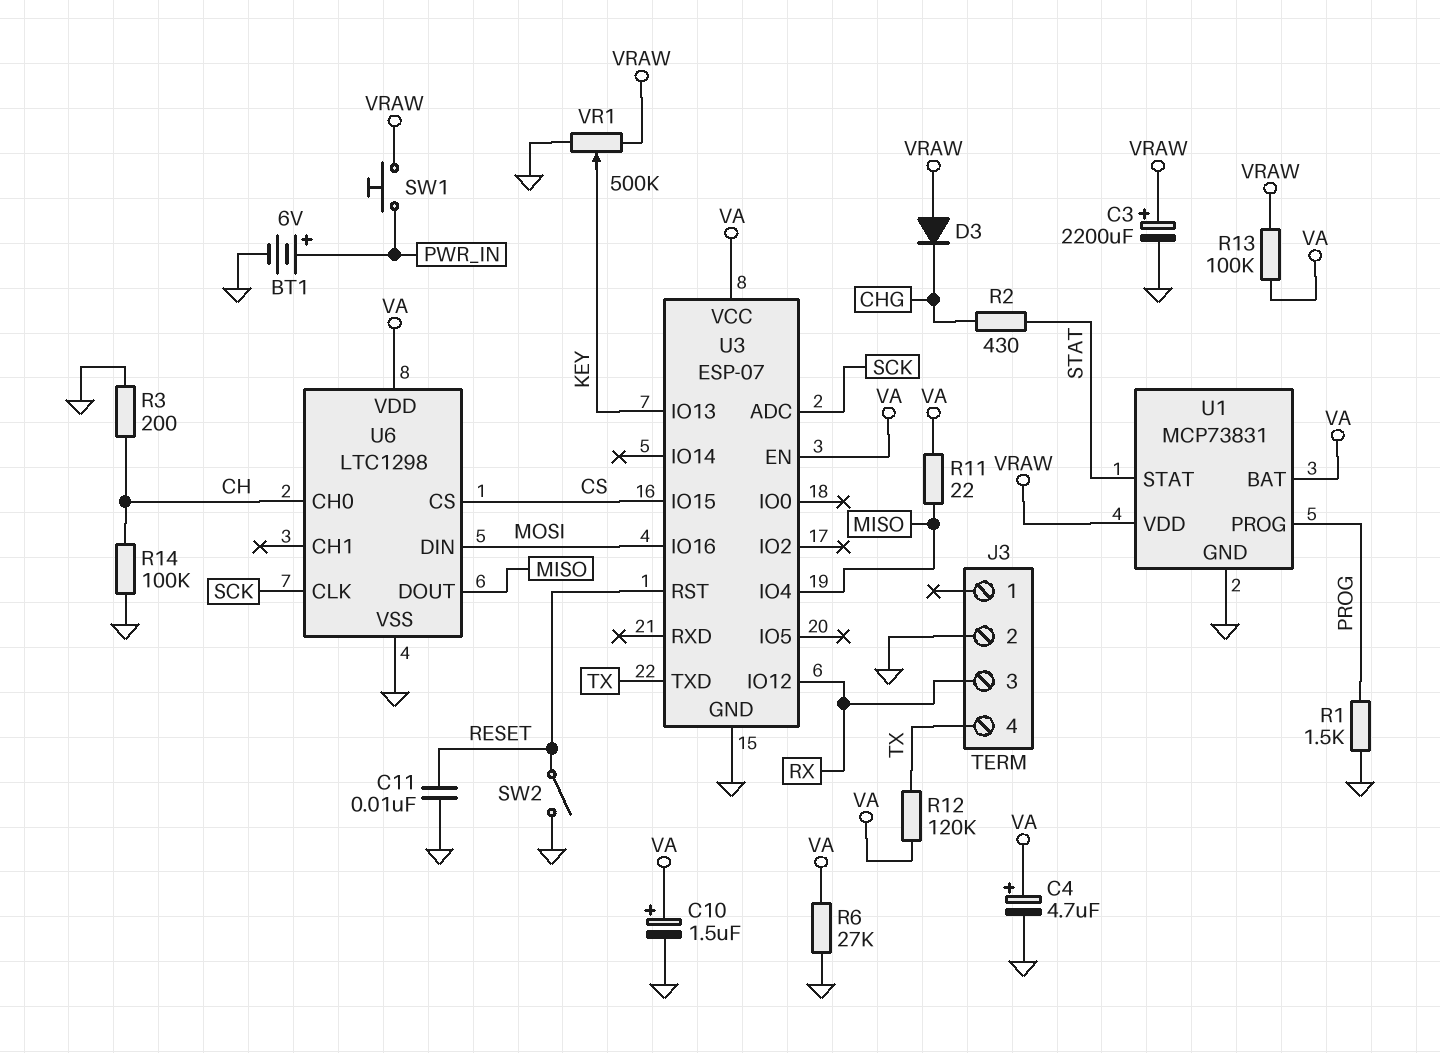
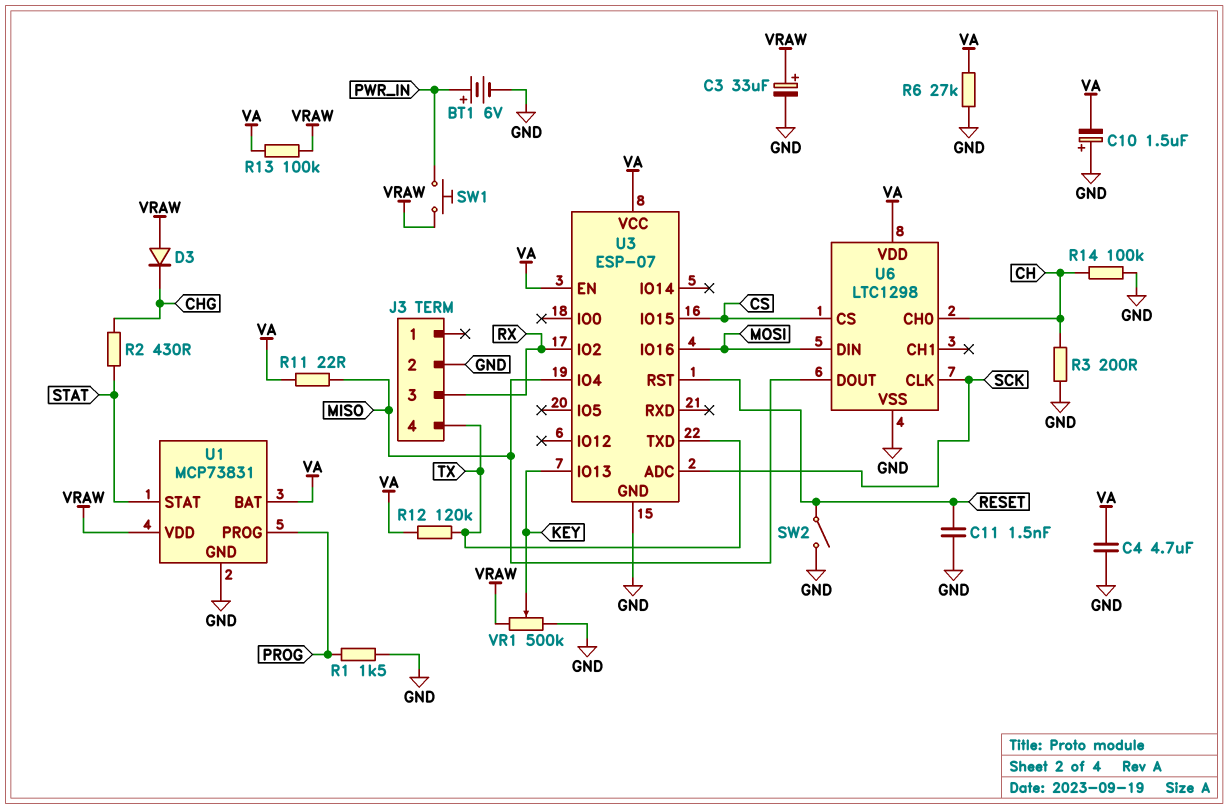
C3: 2200uF (plus VRAW, minus GND) -> 33uF (plus VRAW, minus GND)
C4: 4.7uF (plus VA, minus GND) -> 4.7uF (GND, VA)
C10: 1.5uF (plus VA, minus GND) -> 1.5uF (plus GND, minus VA)
C11: 10nF (GND, RESET) -> 1.5nF (GND, RESET)
U3 pin IO2: none -> RX
U3 pin IO12: RX -> none

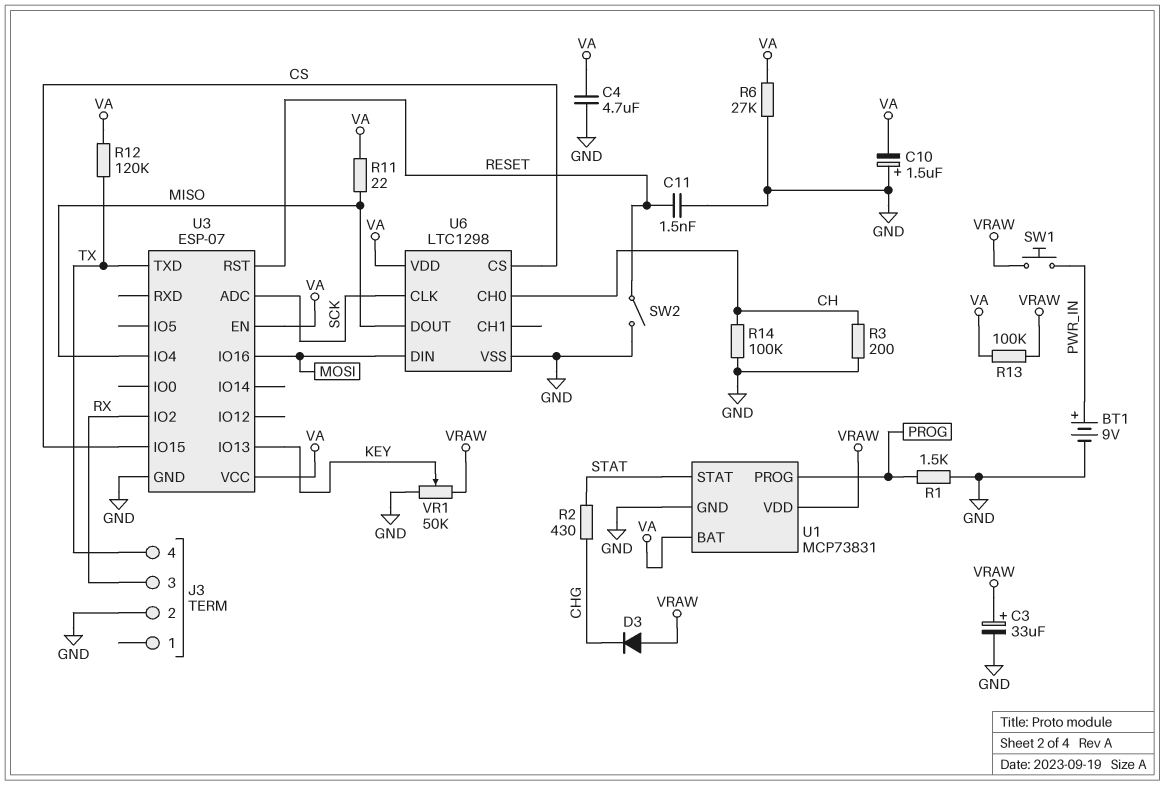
BT1: 6V (plus PWR_IN, minus GND) -> 9V (plus PWR_IN, minus GND)
VR1: 500k (GND, VRAW, wiper KEY) -> 50k (GND, VRAW, wiper KEY)

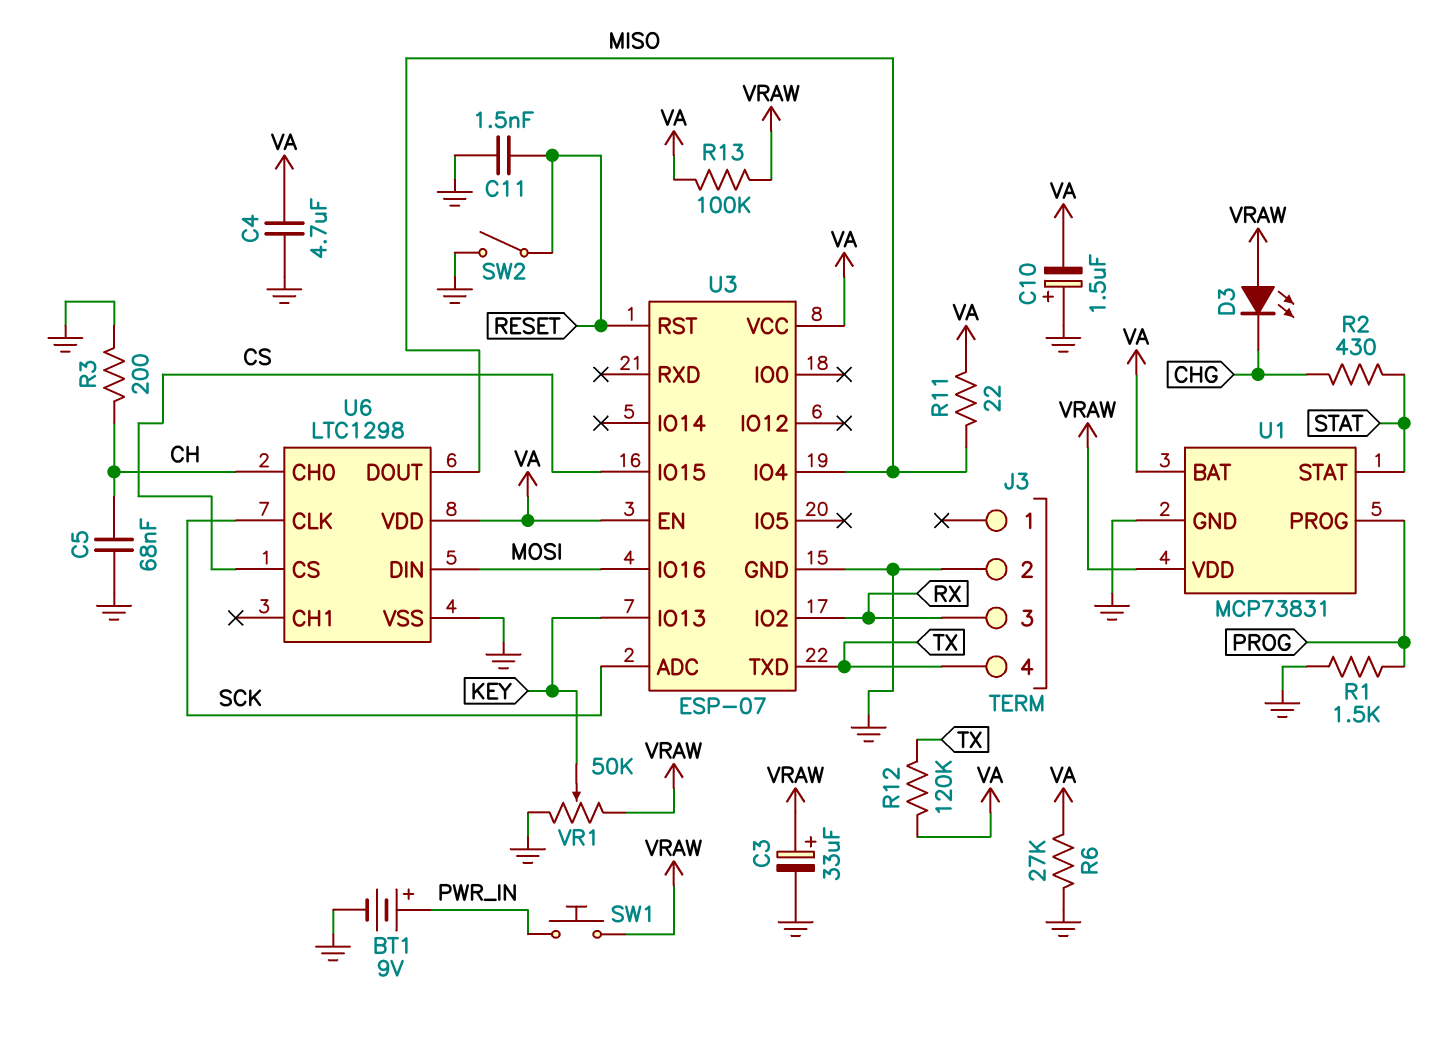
C5: none -> 68nF (CH, GND)
D3: diode (A VRAW, K CHG) -> LED (A VRAW, K CHG)
R14: 100k (CH, GND) -> none

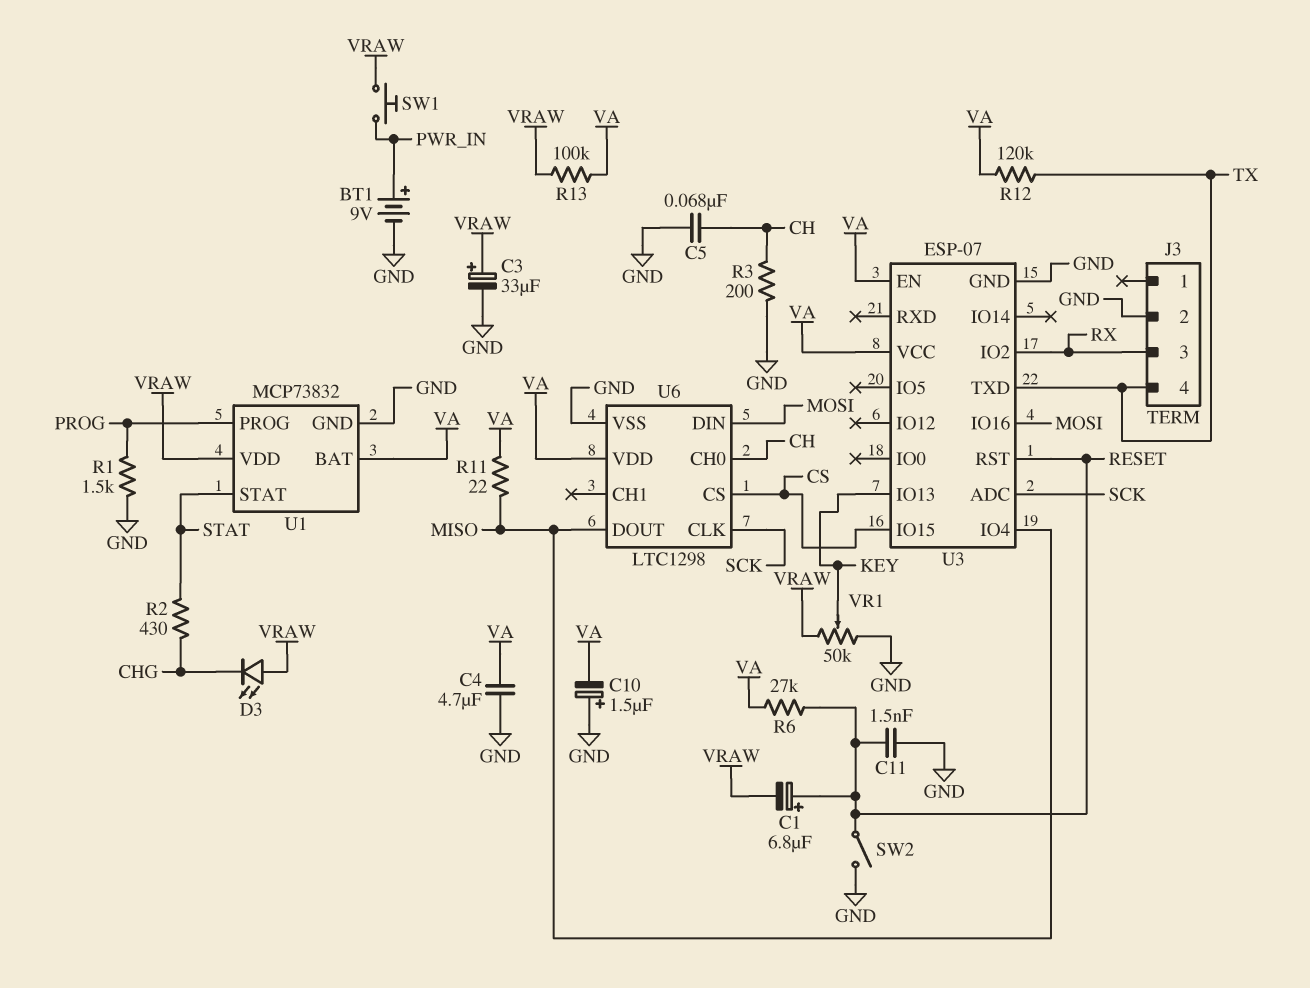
C1: none -> 6.8uF (plus RESET, minus VRAW)
R6: 27k (GND, VA) -> 27k (RESET, VA)
U1: MCP73831 -> MCP73832

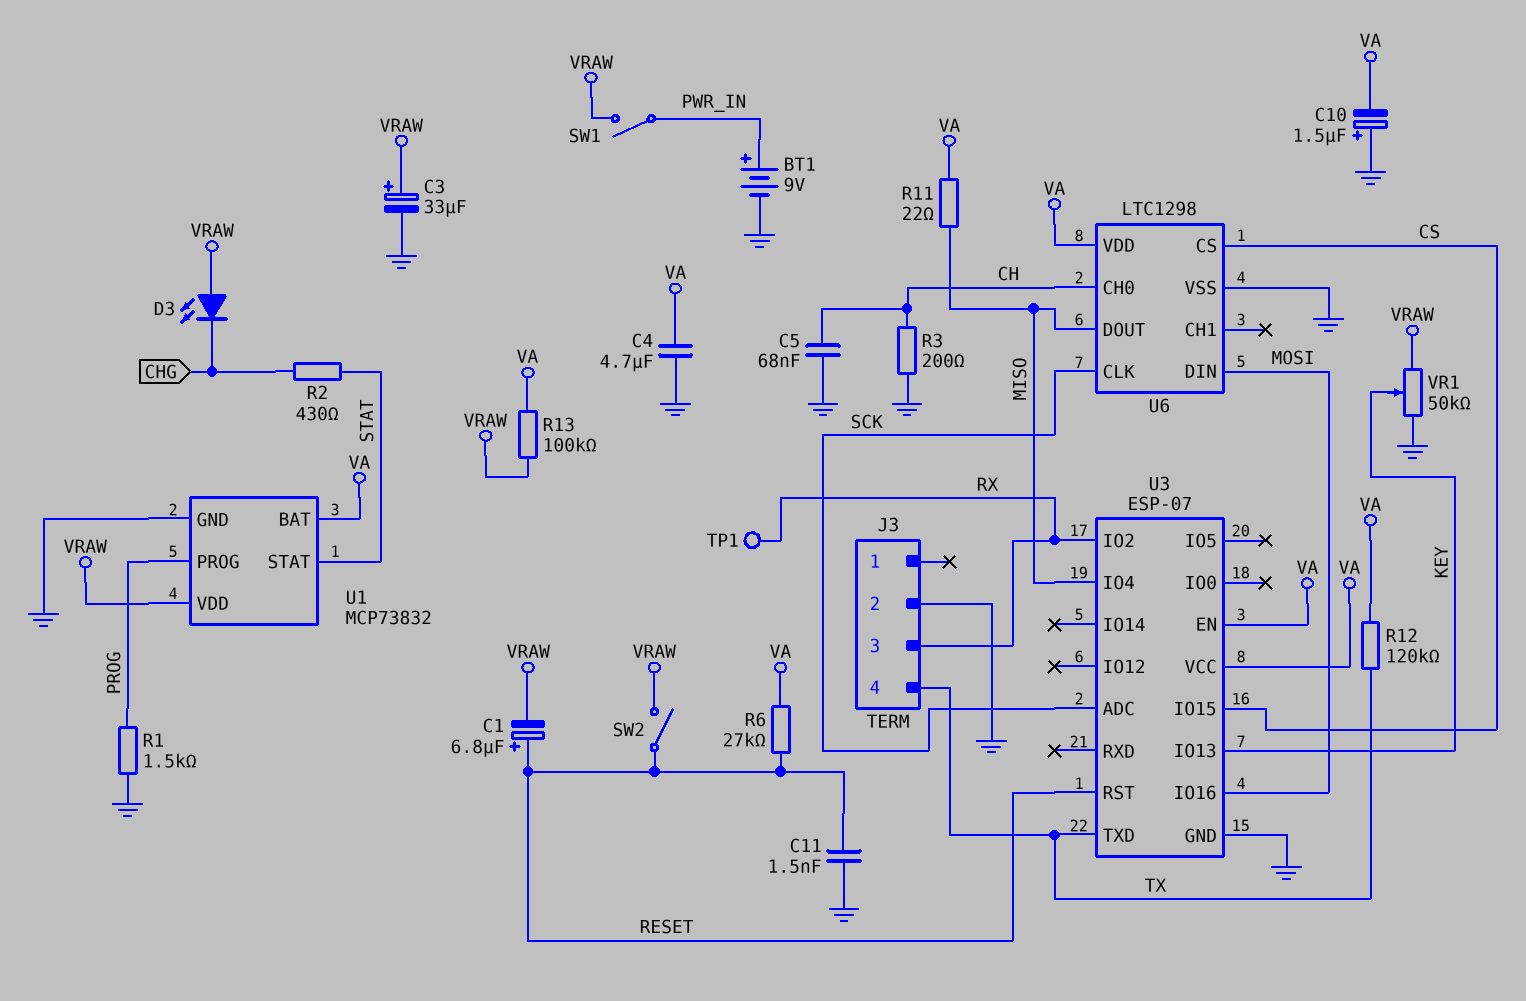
SW1: button (PWR_IN, VRAW) -> switch (PWR_IN, VRAW)
SW2: switch (GND, RESET) -> switch (RESET, VRAW)
TP1: none -> test point (RX)

